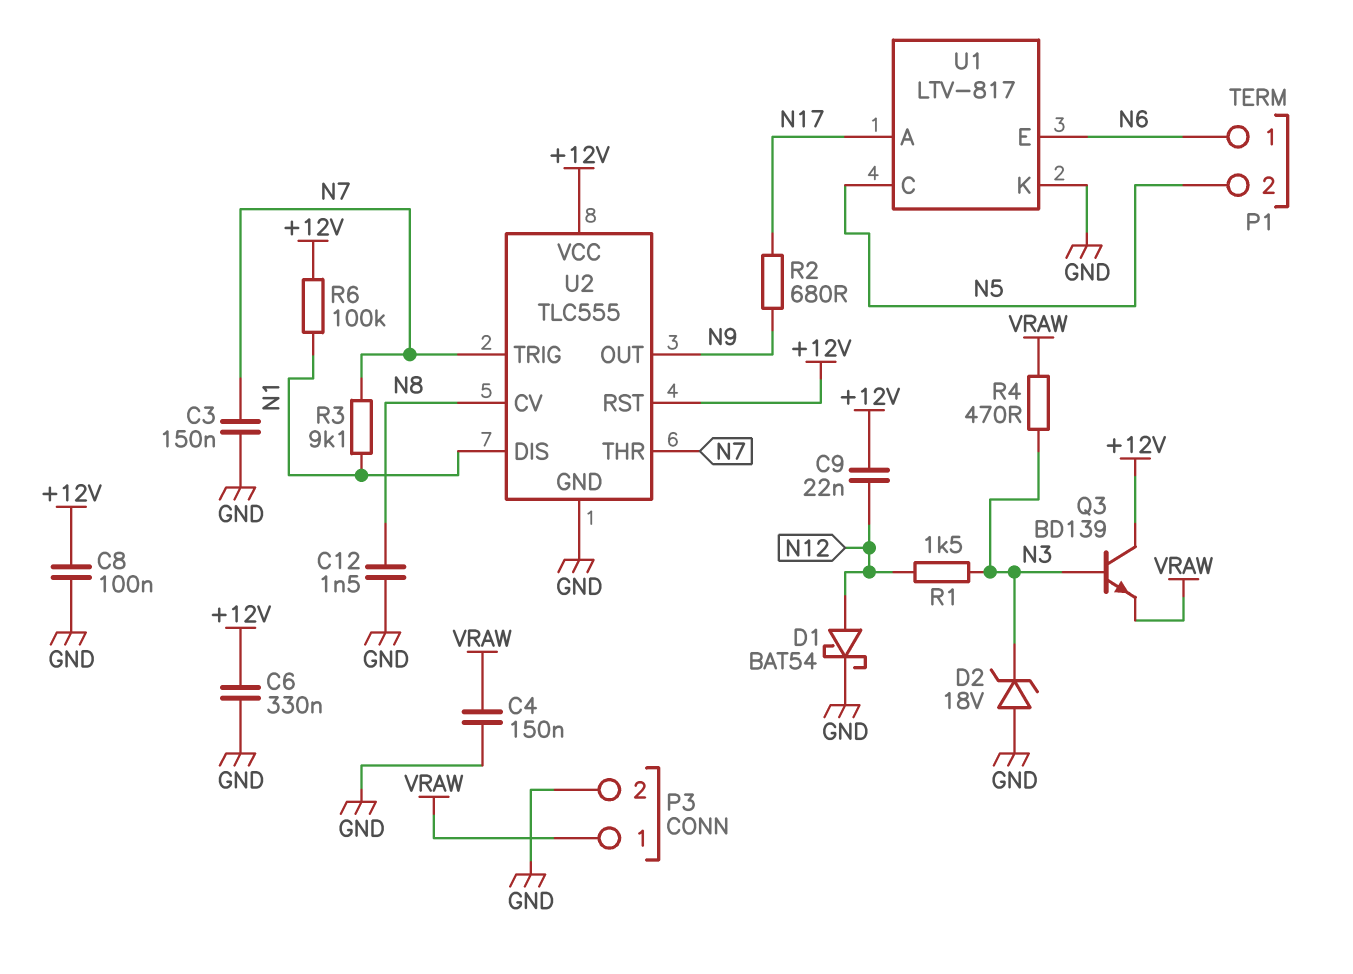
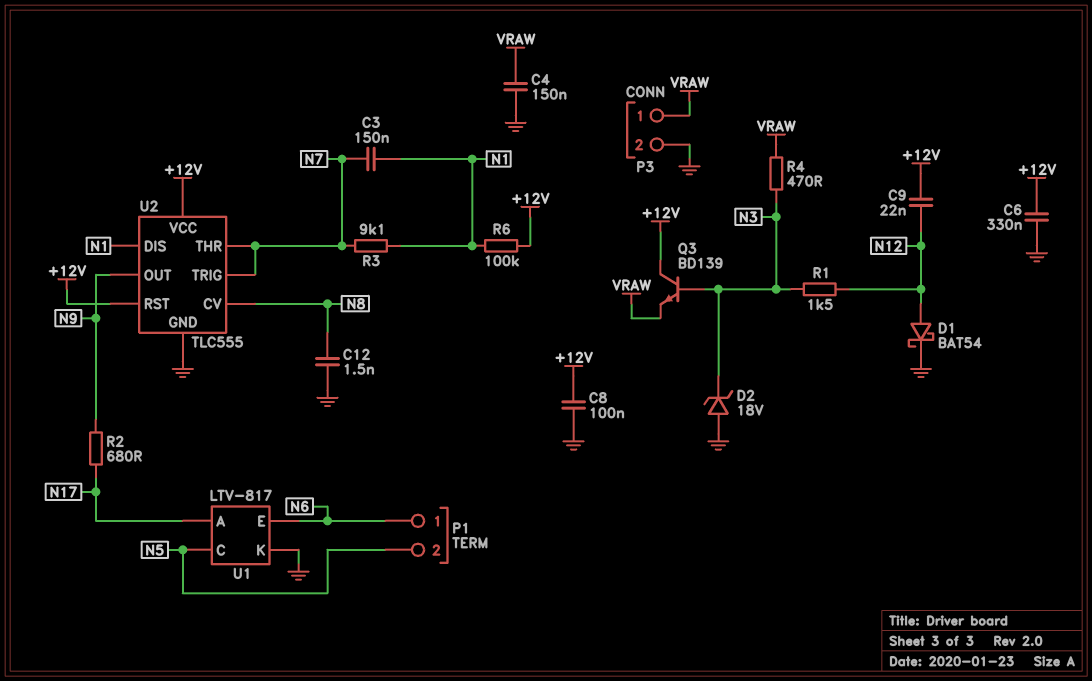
C3: 150nF (GND, N7) -> 150nF (N1, N7)

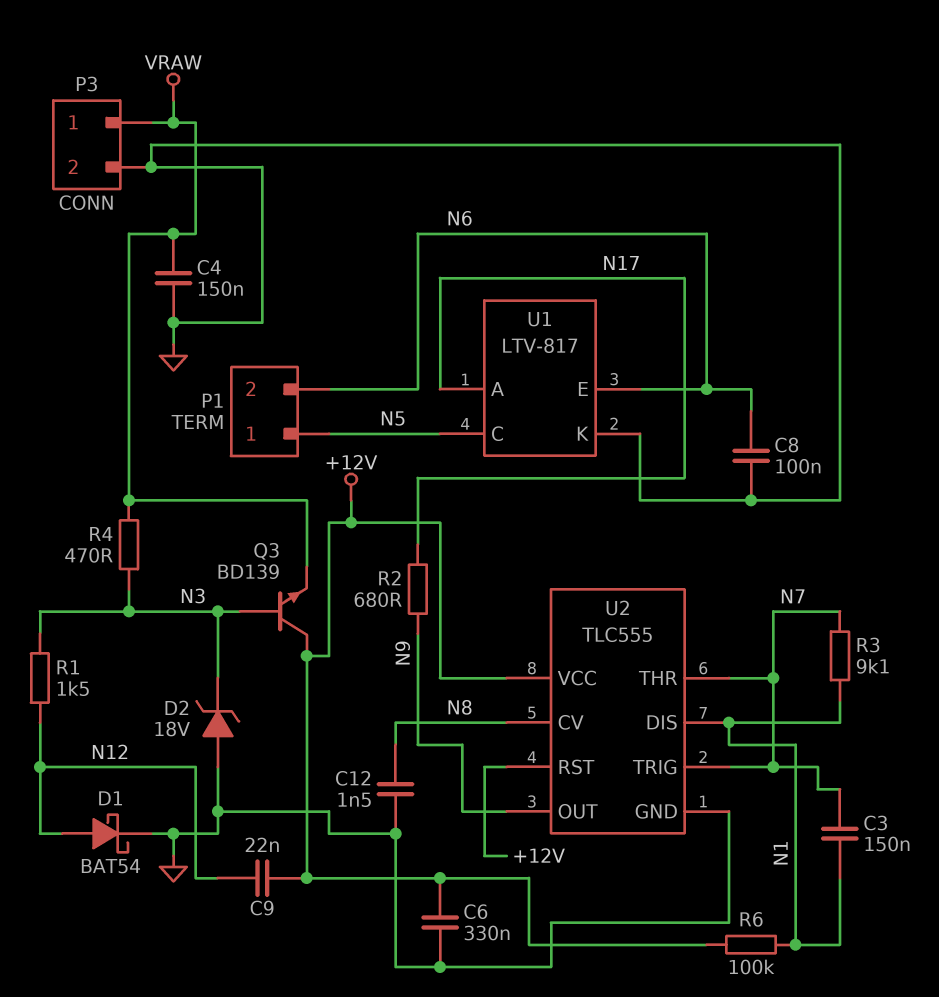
C8: 100nF (+12V, GND) -> 100nF (GND, N6)
P1 pin 1: N6 -> N5
P1 pin 2: N5 -> N6

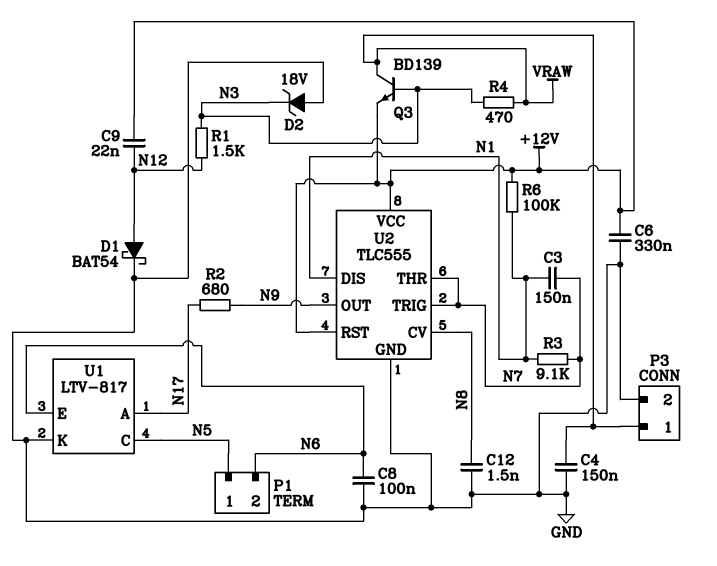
Q3: NPN BD139 (B N3, C +12V, E VRAW) -> NPN BD139 (B N3, C VRAW, E +12V)

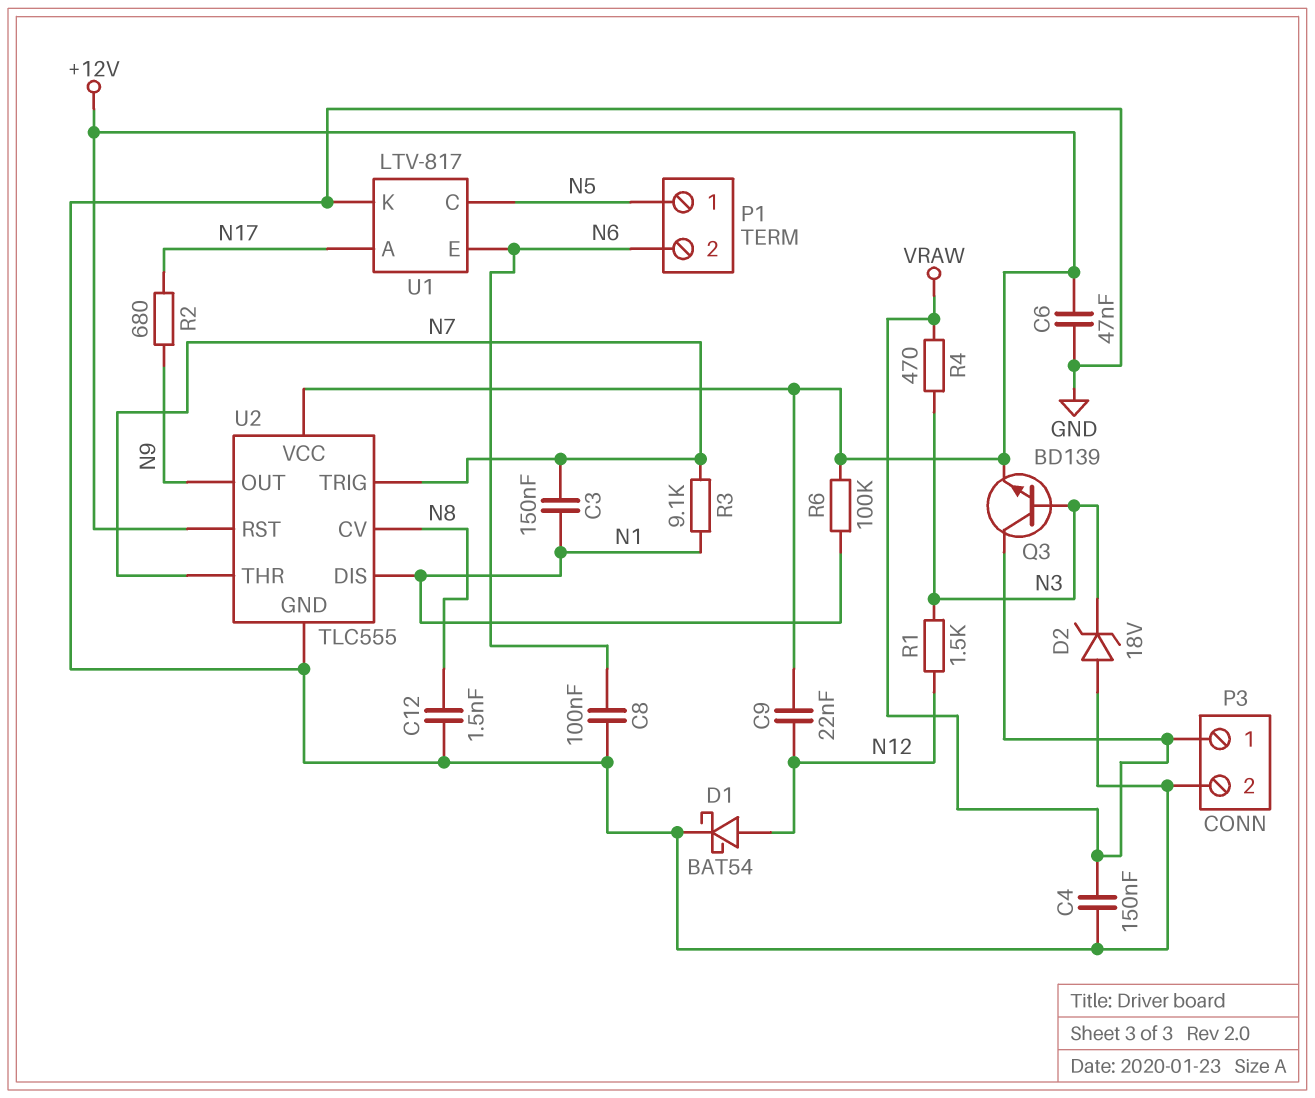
C6: 330nF (+12V, GND) -> 47nF (+12V, GND)

